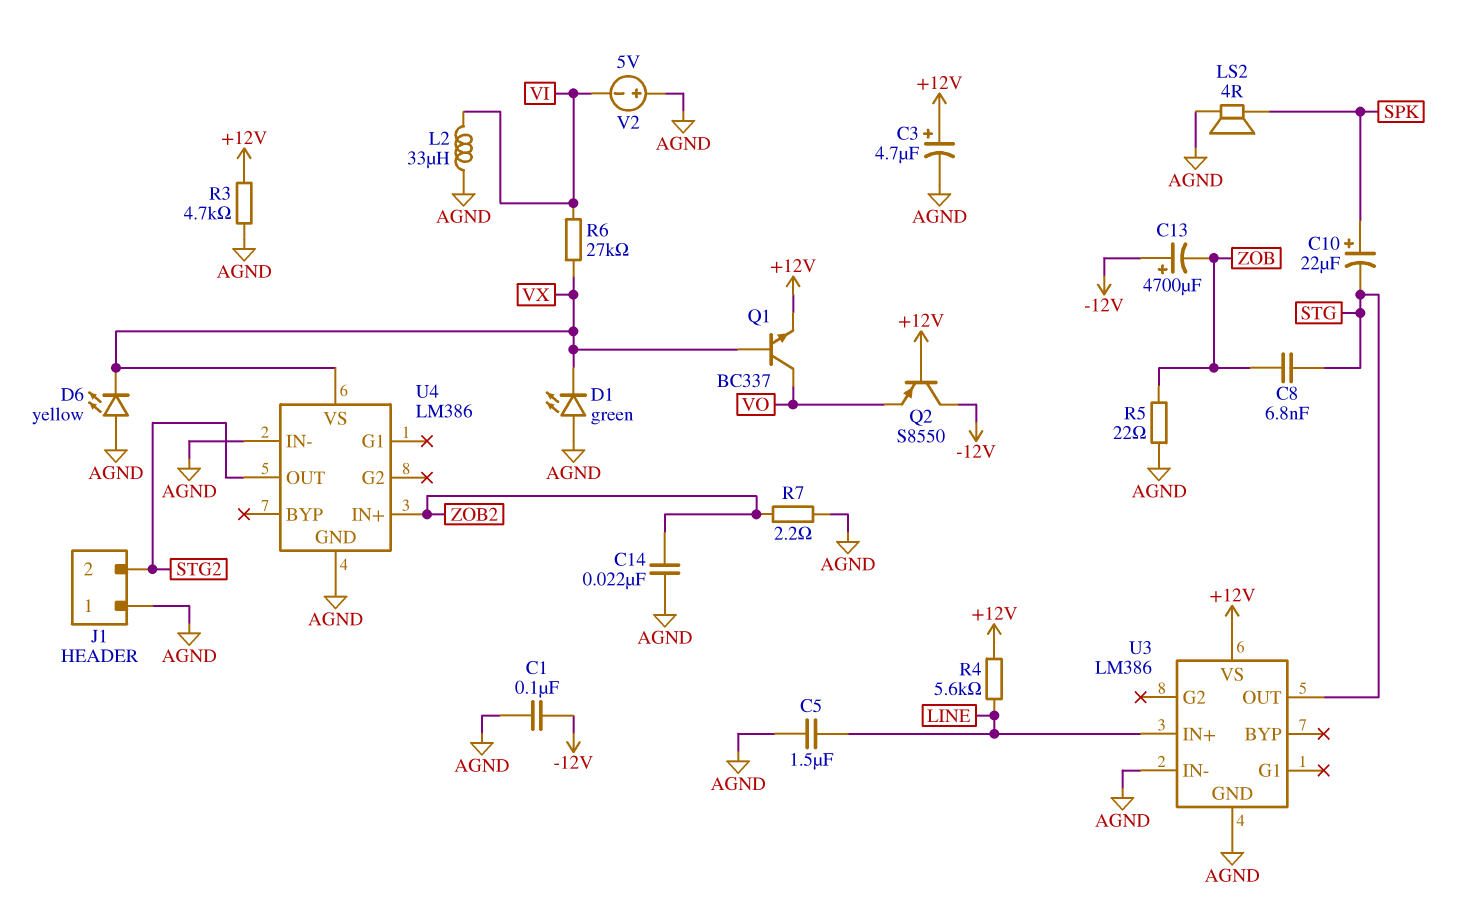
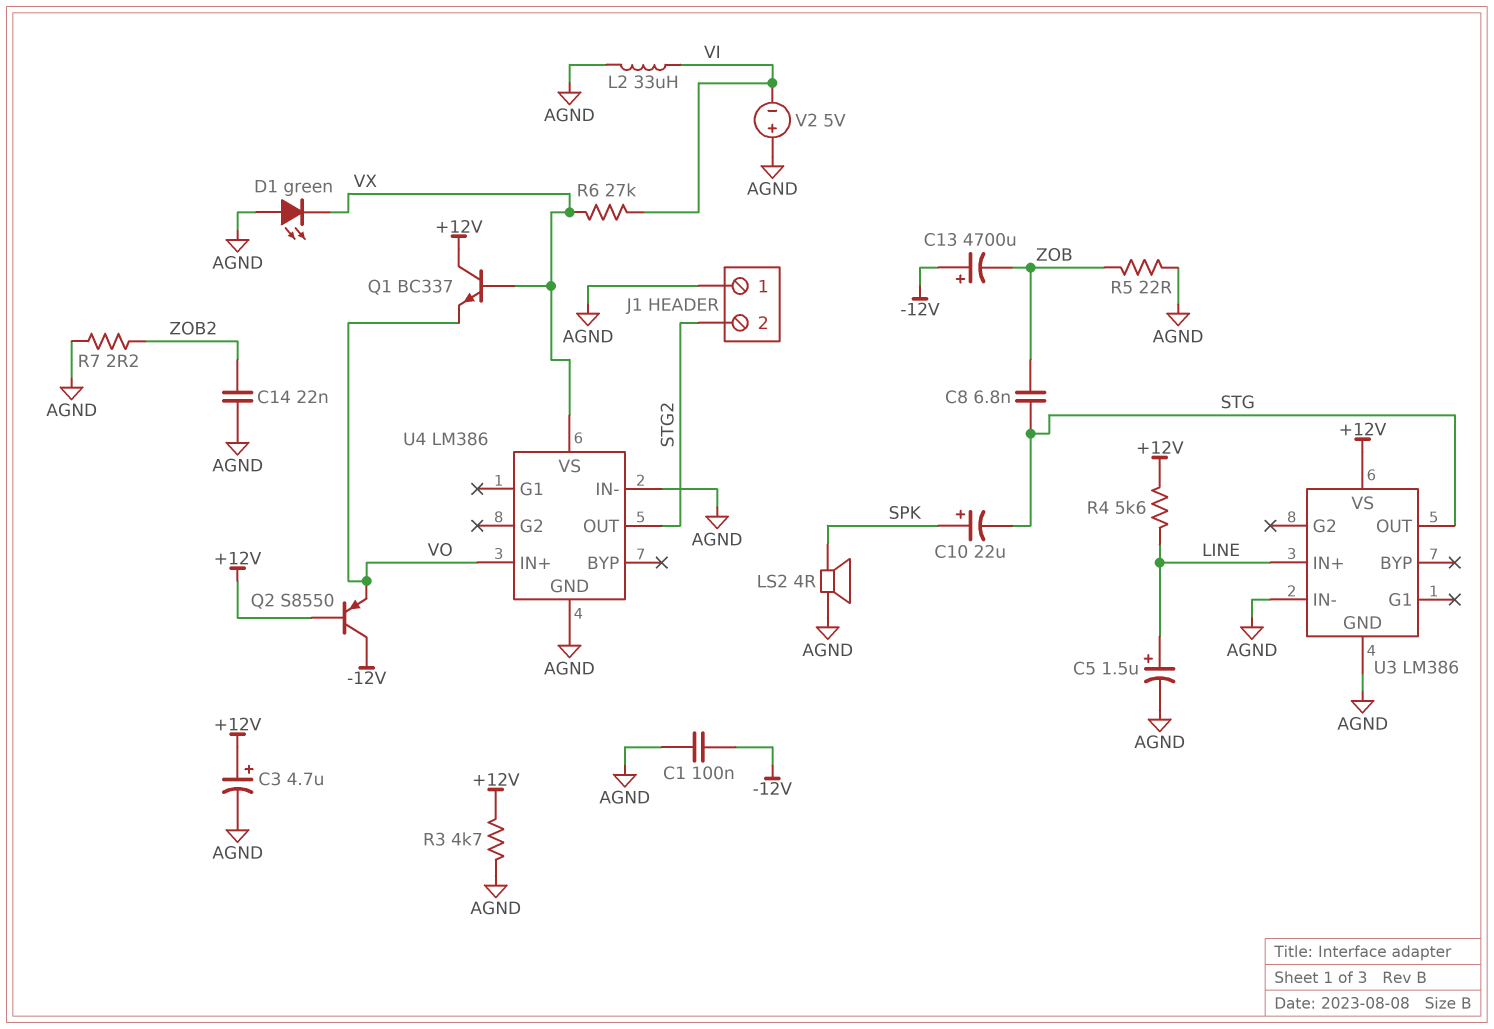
C5: 1.5uF (AGND, LINE) -> 1.5uF (plus LINE, minus AGND)
D6: LED yellow (A AGND, K VX) -> none
Q1: NPN BC337 (B VX, C VO, E +12V) -> NPN BC337 (B VX, C +12V, E VO)
U4 pin IN+: ZOB2 -> VO

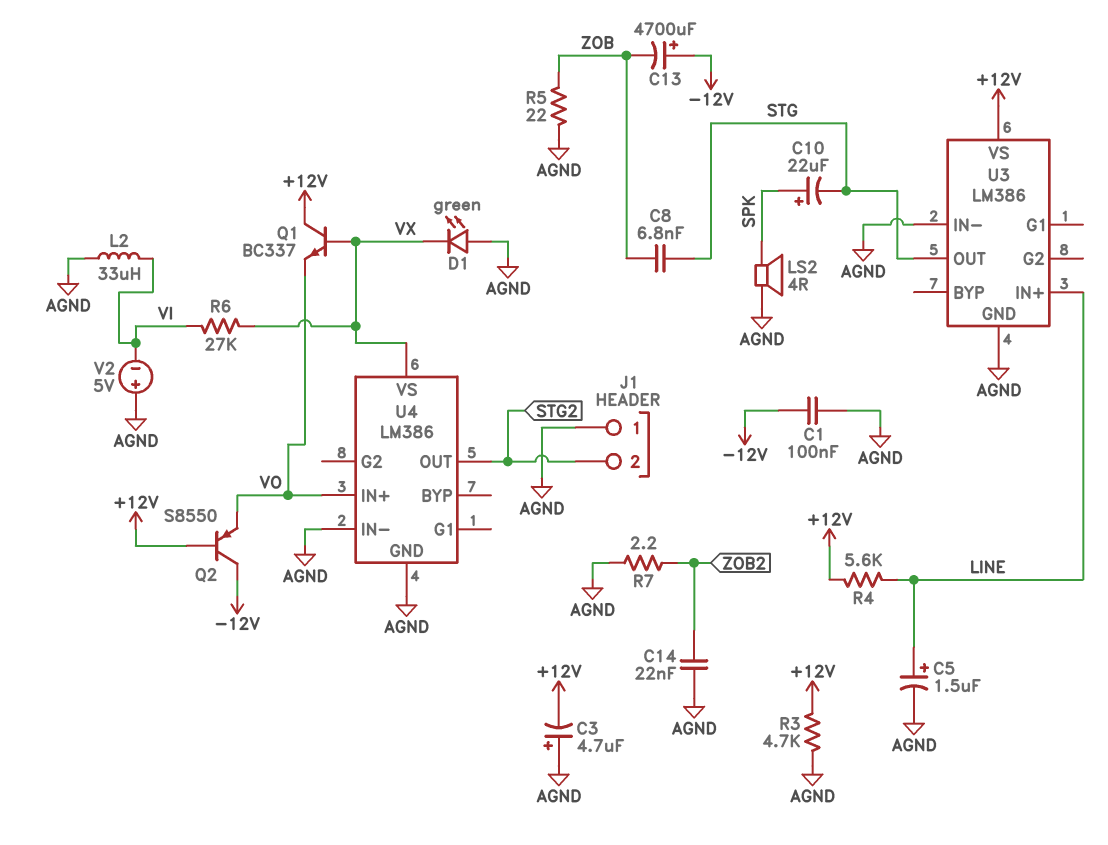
C3: 4.7uF (plus +12V, minus AGND) -> 4.7uF (plus AGND, minus +12V)

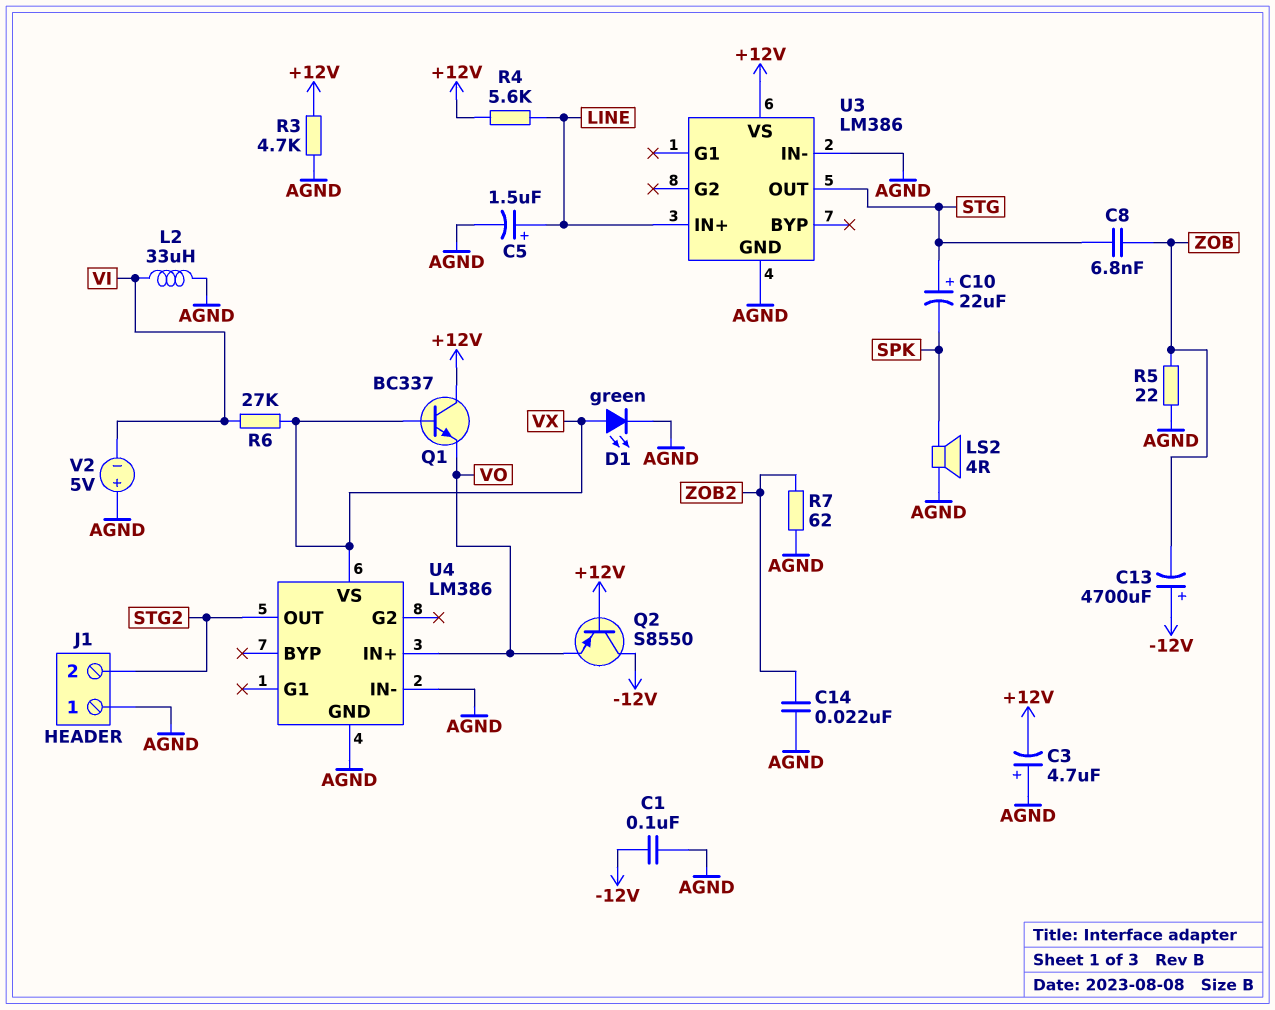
C10: 22uF (plus SPK, minus STG) -> 22uF (plus STG, minus SPK)
D1: LED green (A AGND, K VX) -> LED green (A VX, K AGND)
R7: 2.2 (AGND, ZOB2) -> 62 (AGND, ZOB2)

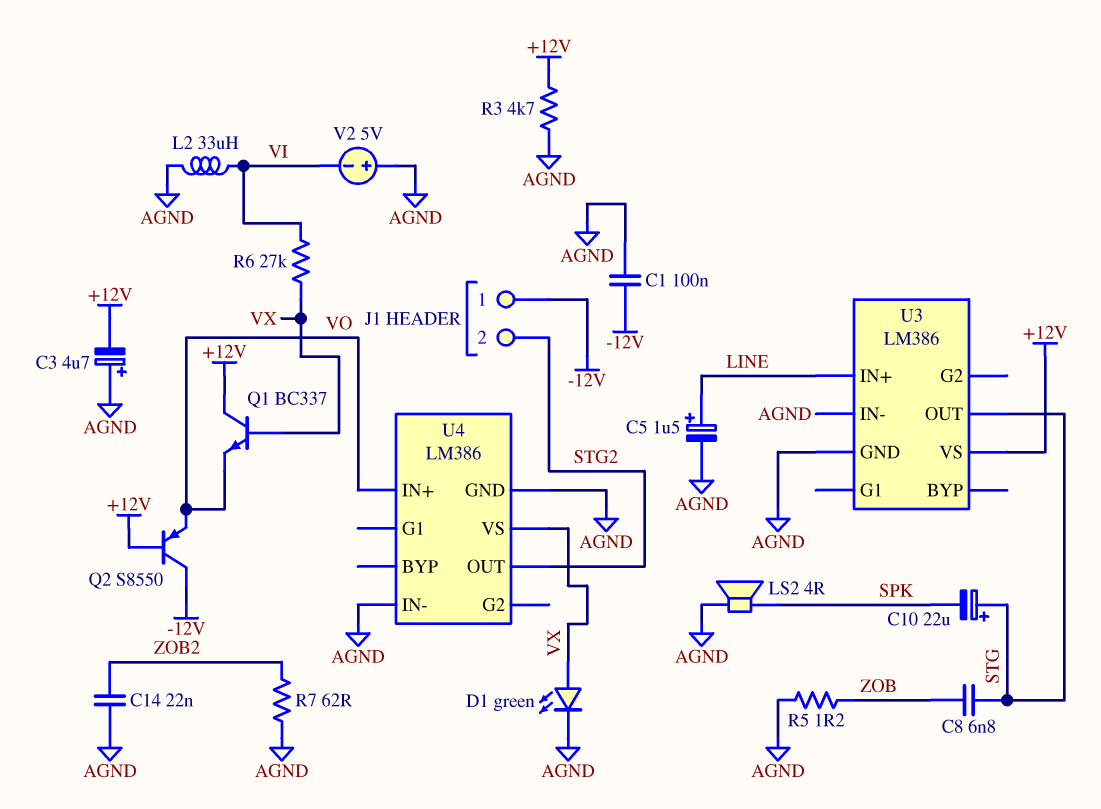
C13: 4700uF (plus -12V, minus ZOB) -> none
J1 pin 1: AGND -> -12V
R4: 5.6k (+12V, LINE) -> none
R5: 22 (AGND, ZOB) -> 1.2 (AGND, ZOB)

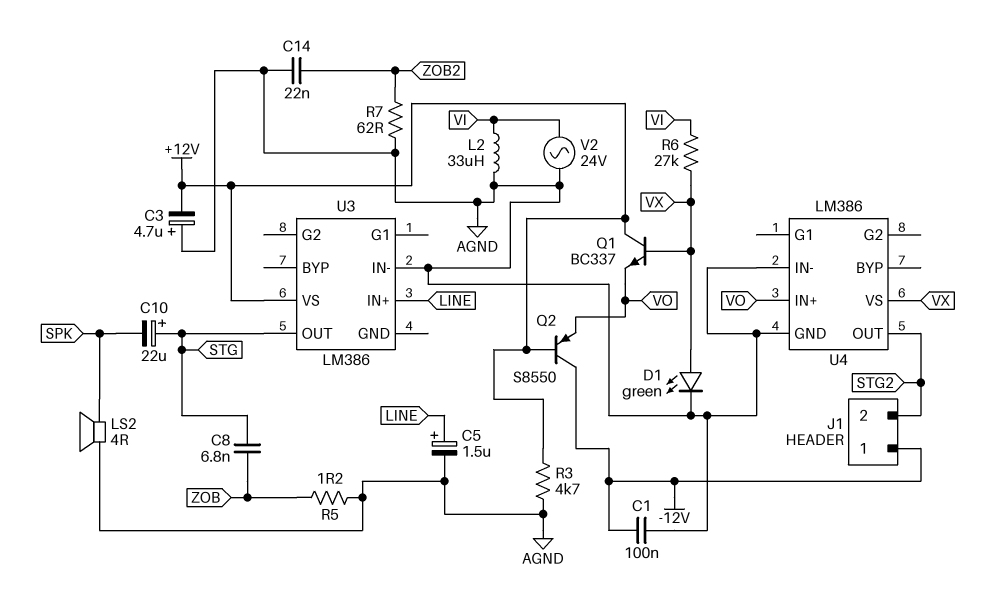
U3 pin GND: AGND -> none
V2: 5V (plus AGND, minus VI) -> AC 24V (AGND, VI)

